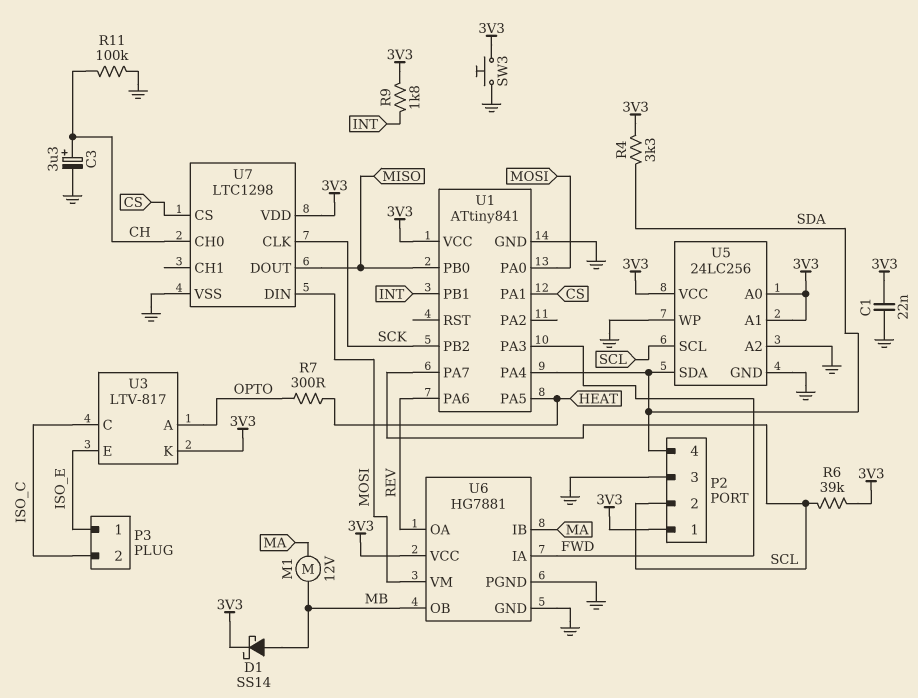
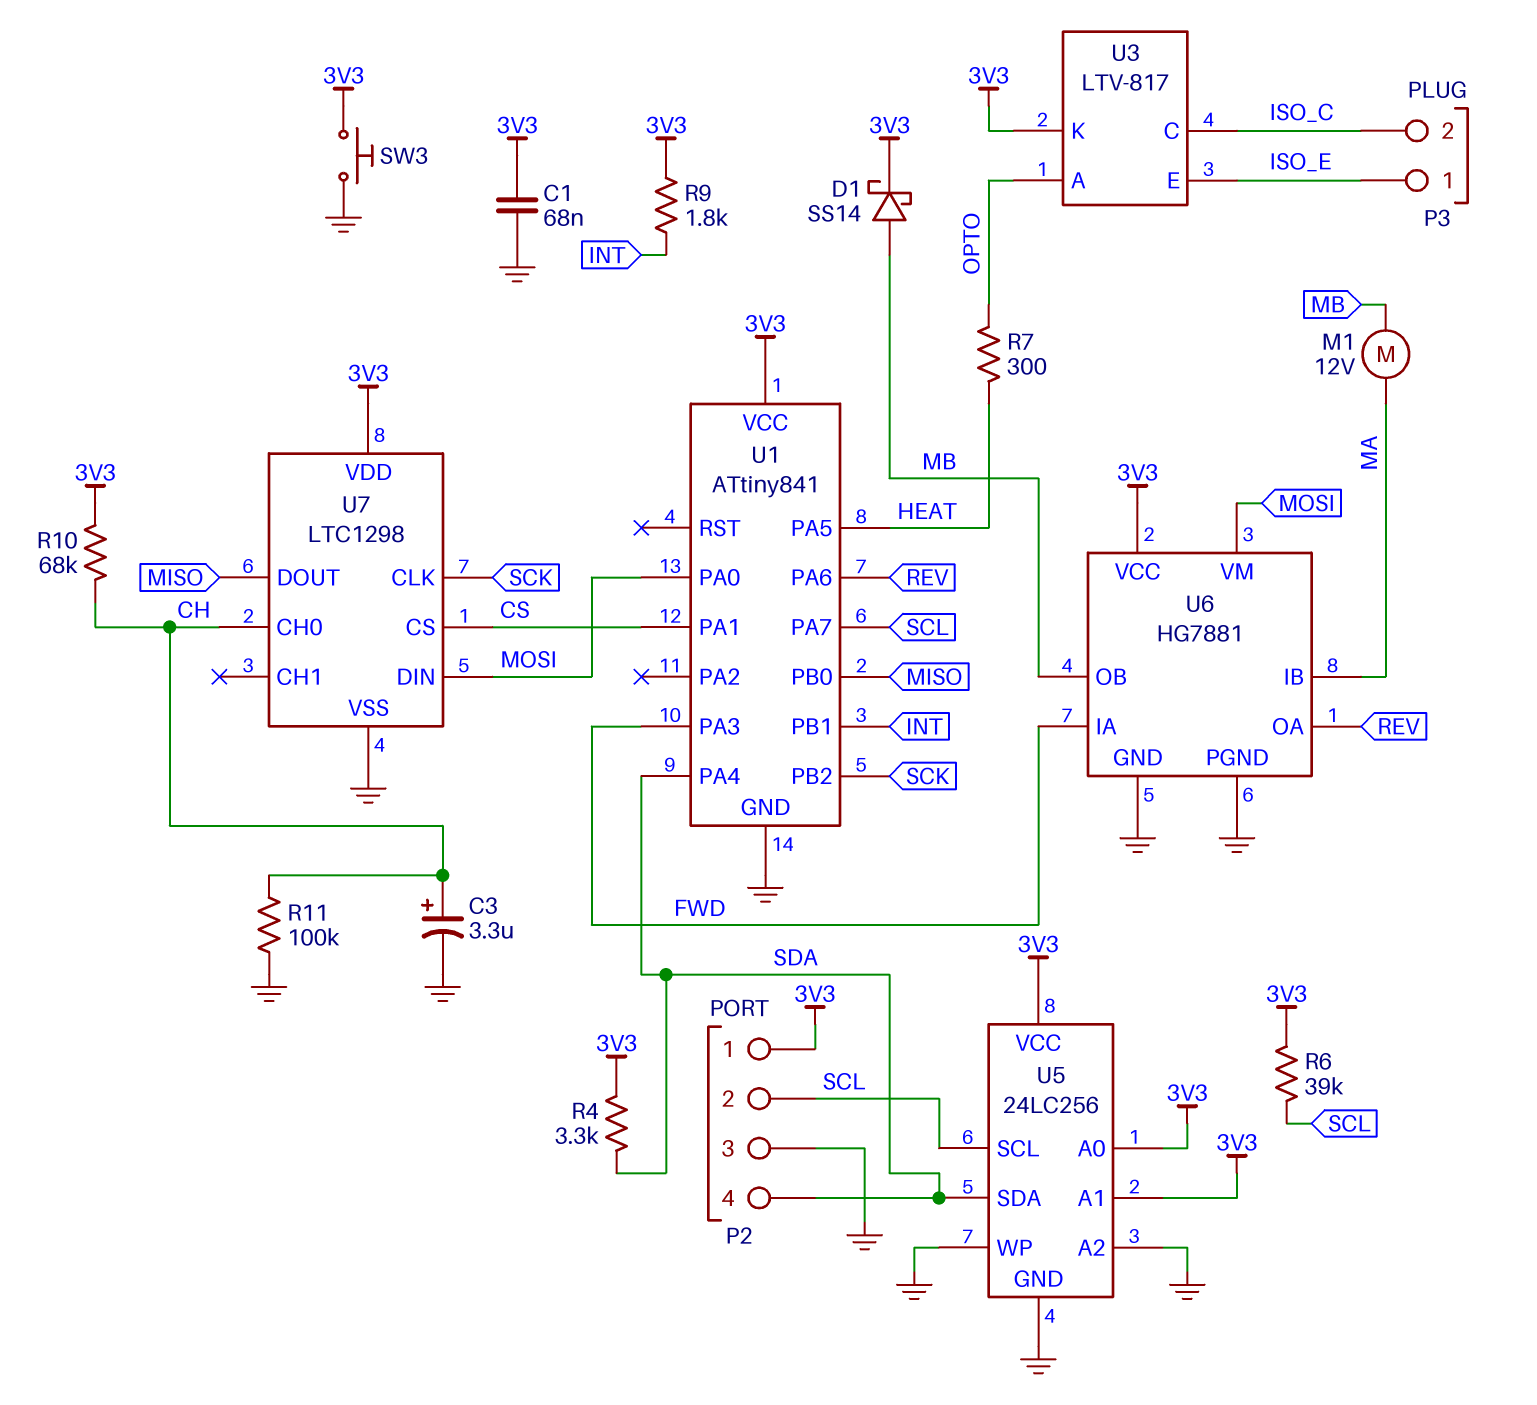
C1: 22nF (3V3, GND) -> 68nF (3V3, GND)
R10: none -> 68k (3V3, CH)

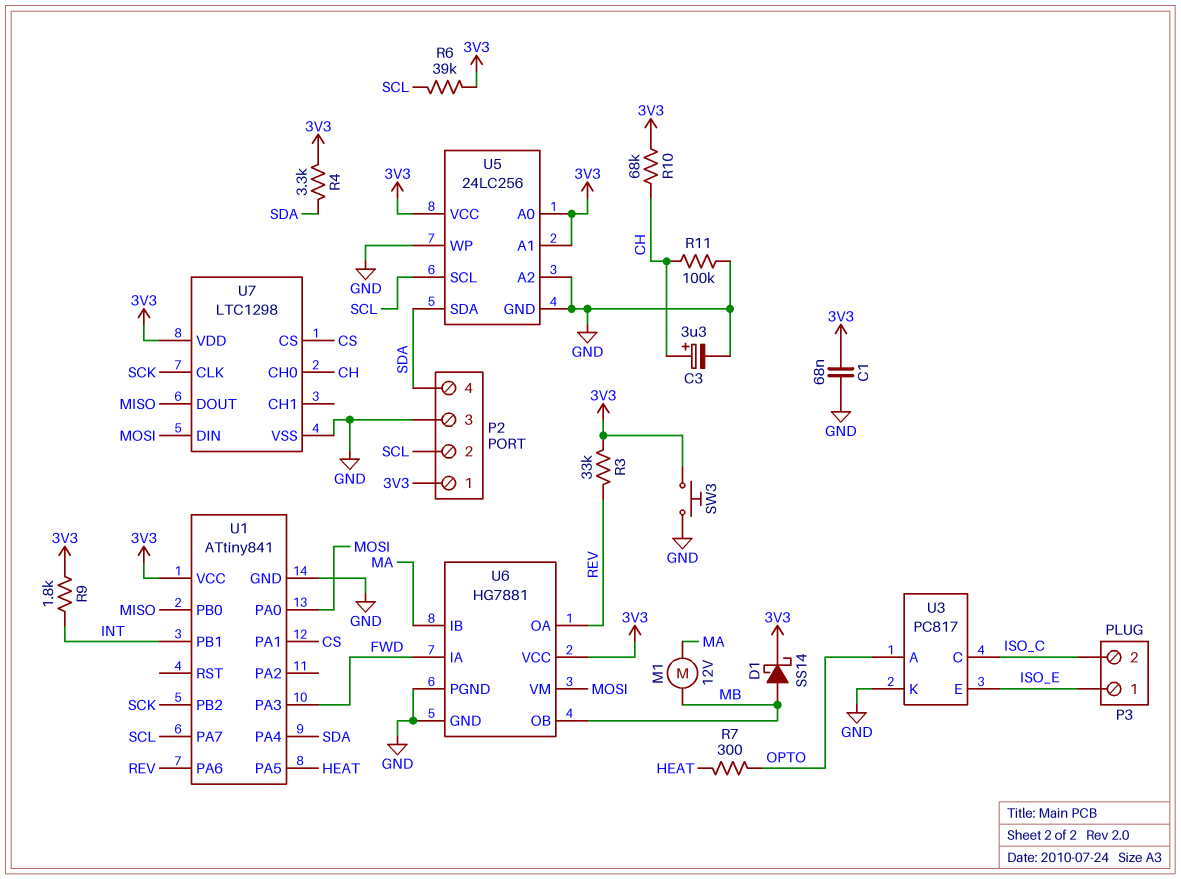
R3: none -> 33k (3V3, REV)
U3: LTV-817 -> PC817
U3 pin K: 3V3 -> GND

